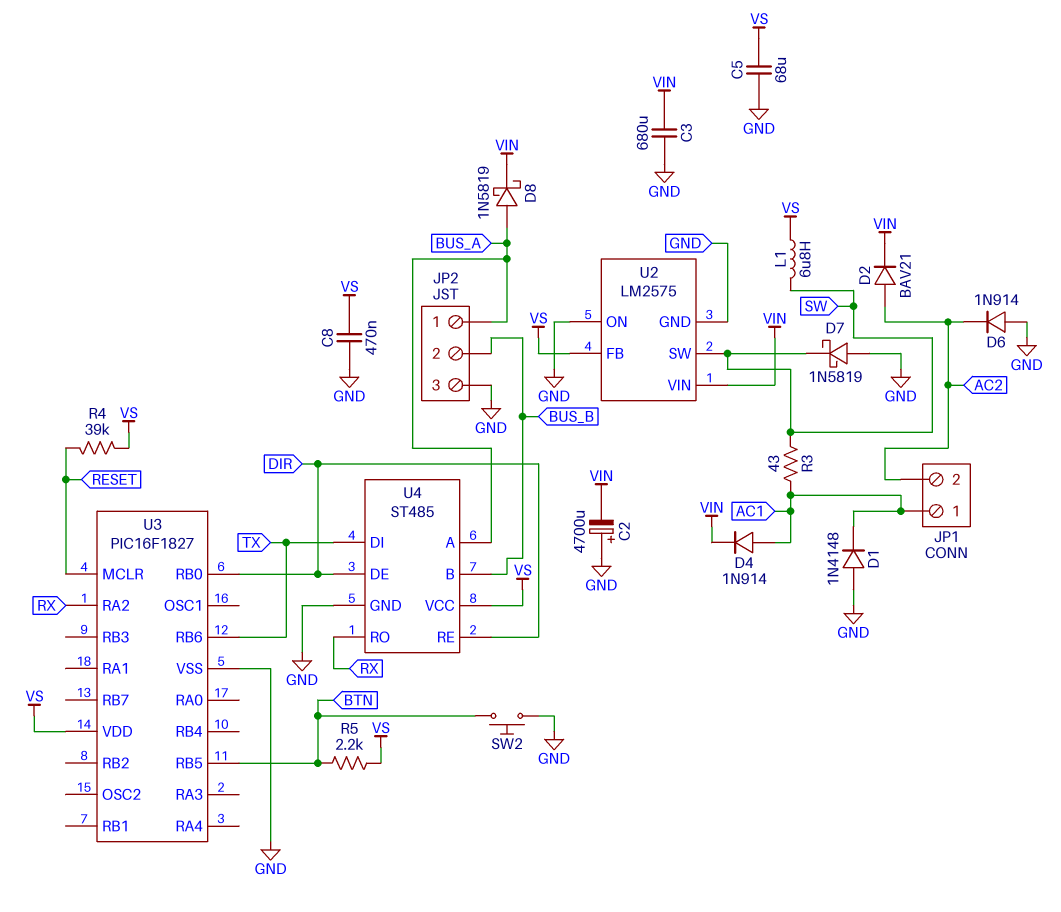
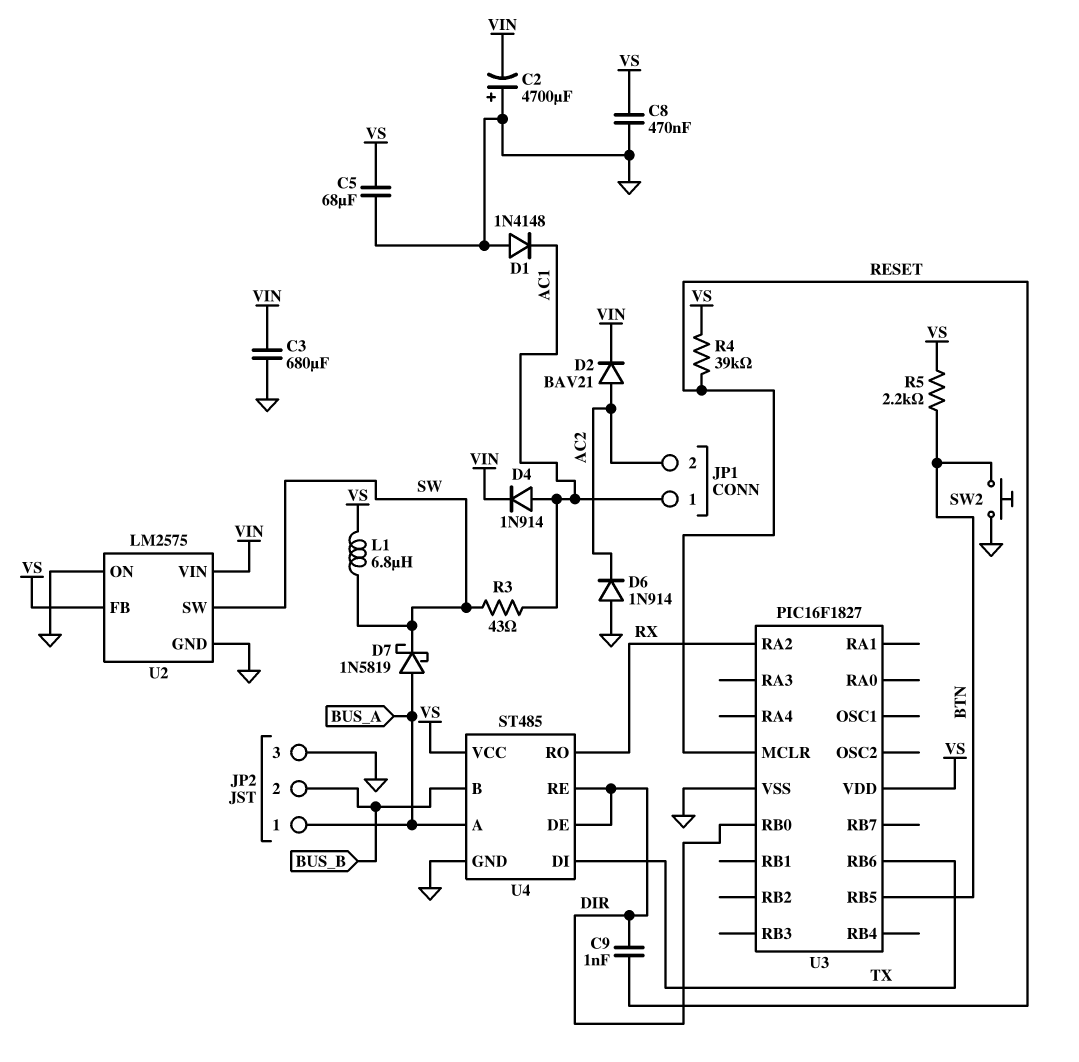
C9: none -> 1nF (DIR, RESET)
D7: schottky 1N5819 (A GND, K SW) -> schottky 1N5819 (A BUS_A, K SW)
D8: schottky 1N5819 (A BUS_A, K VIN) -> none

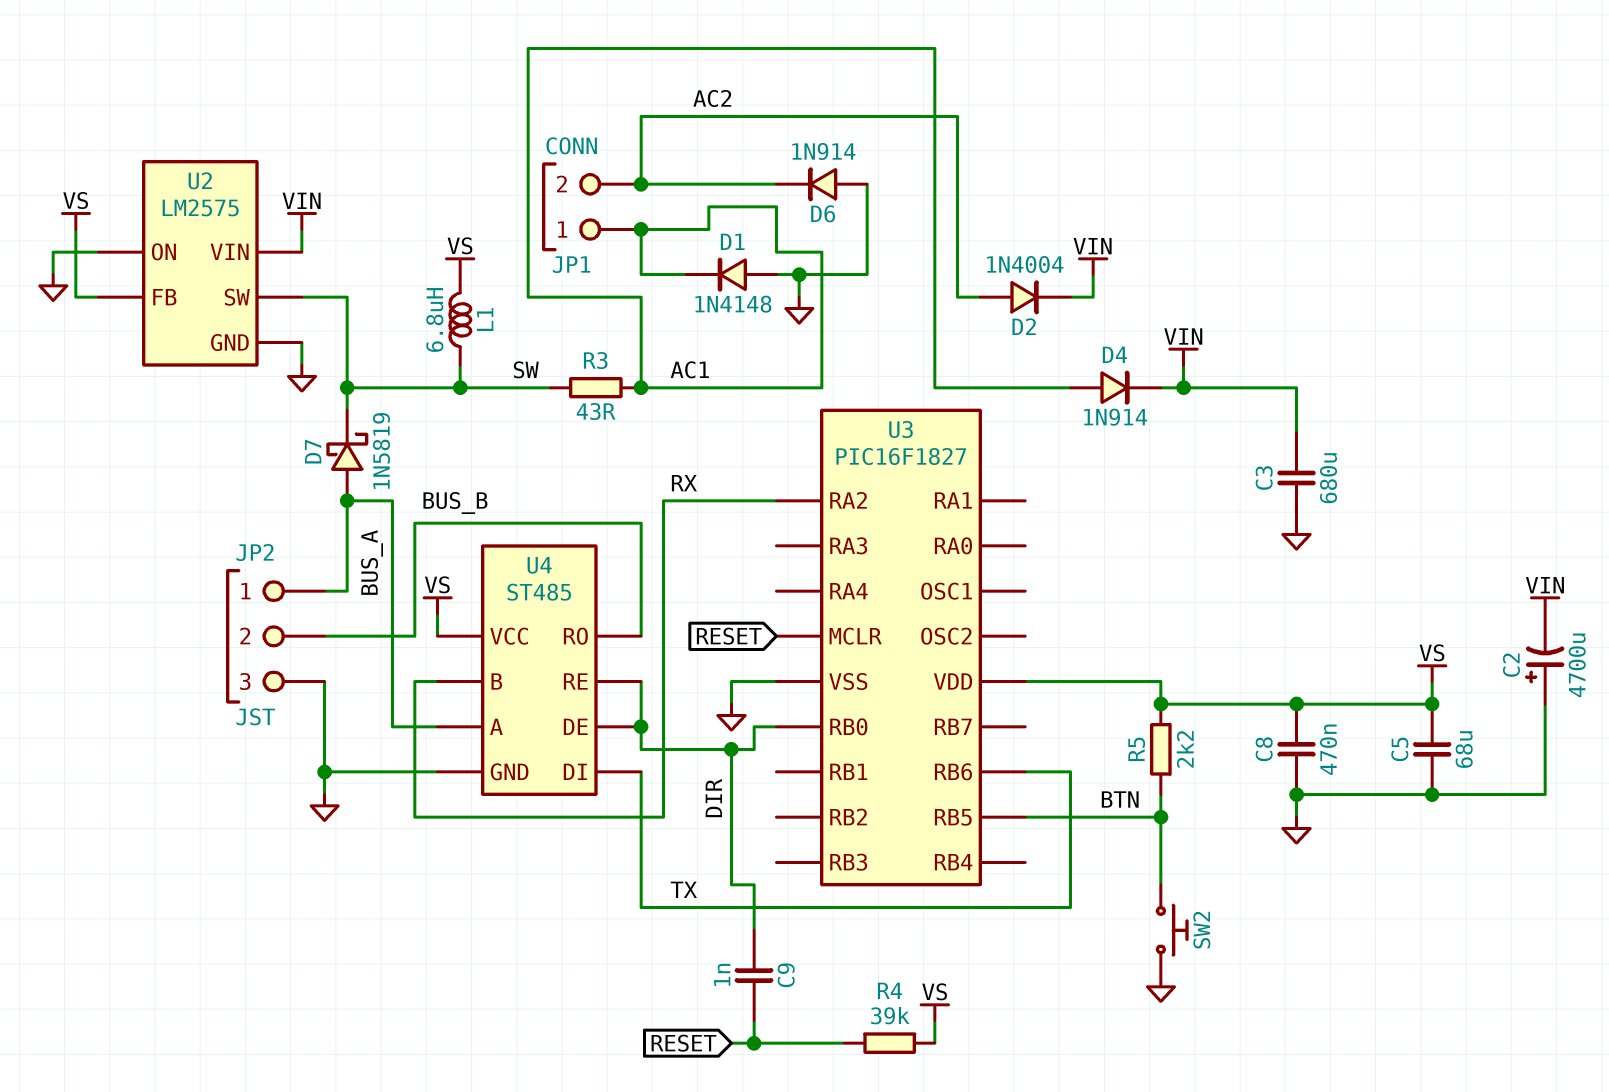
D2: diode BAV21 (A AC2, K VIN) -> diode 1N4004 (A AC2, K VIN)
U4 pin B: BUS_B -> RX
U4 pin RO: RX -> BUS_B

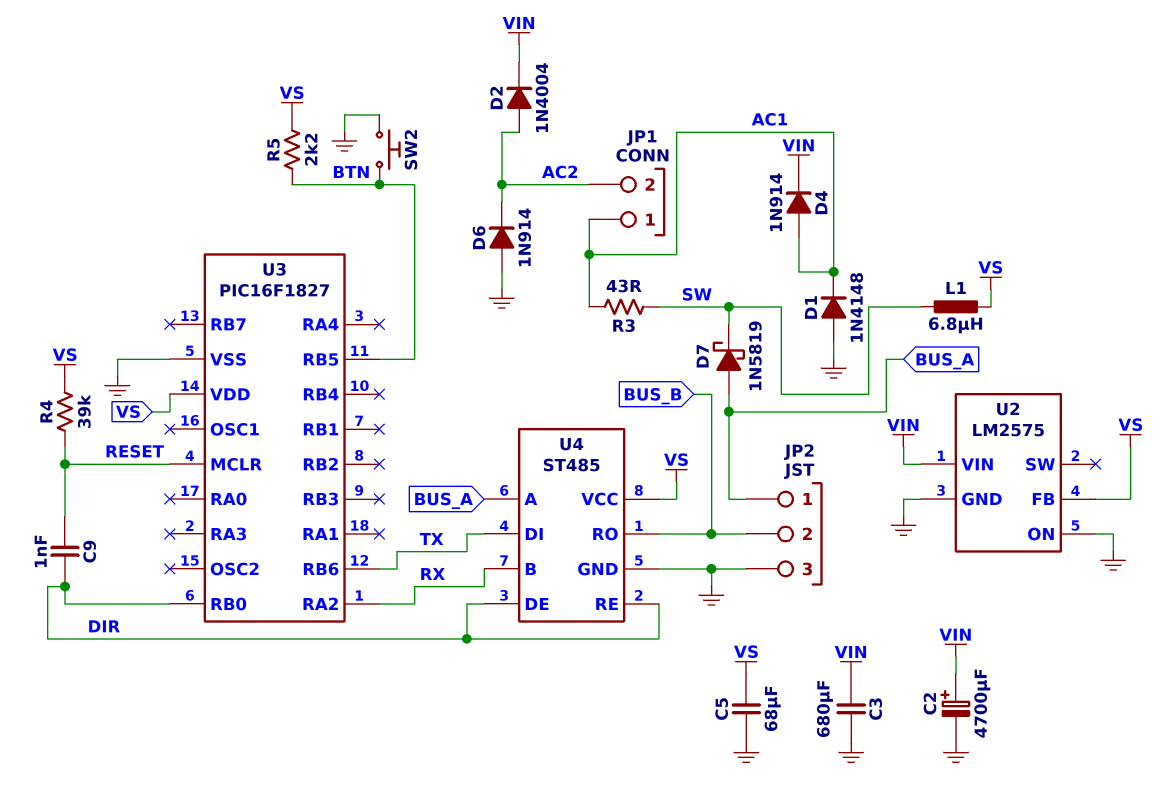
C2: 4700uF (plus GND, minus VIN) -> 4700uF (plus VIN, minus GND)
C8: 470nF (GND, VS) -> none
U2 pin SW: SW -> none

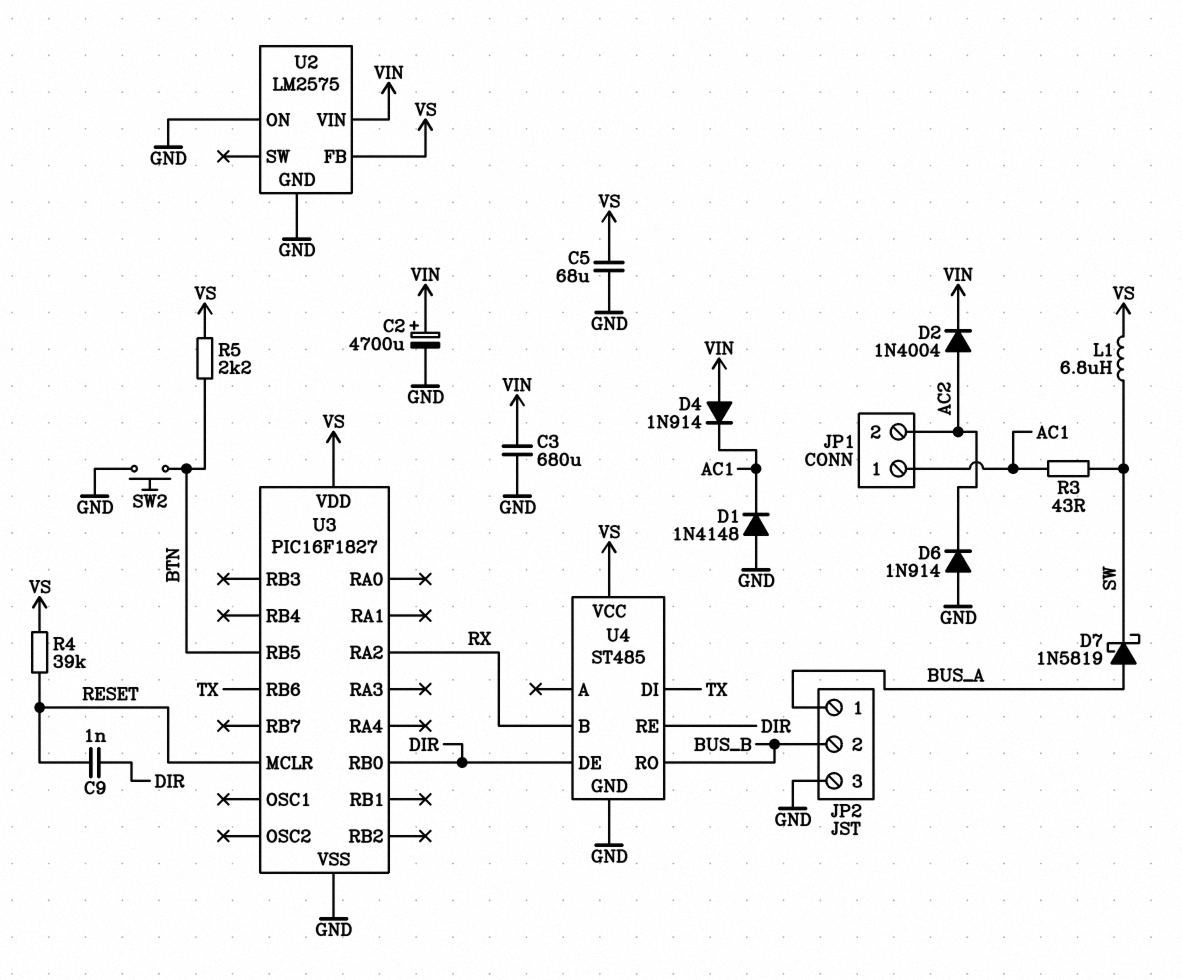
D4: diode 1N914 (A AC1, K VIN) -> diode 1N914 (A VIN, K AC1)
U4 pin A: BUS_A -> none

